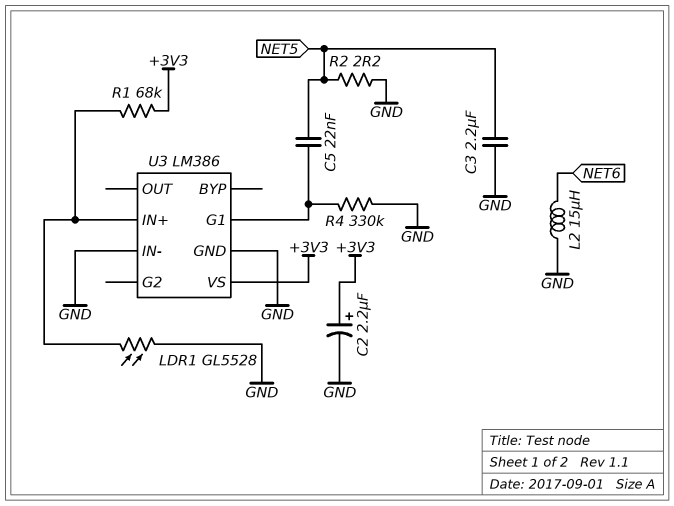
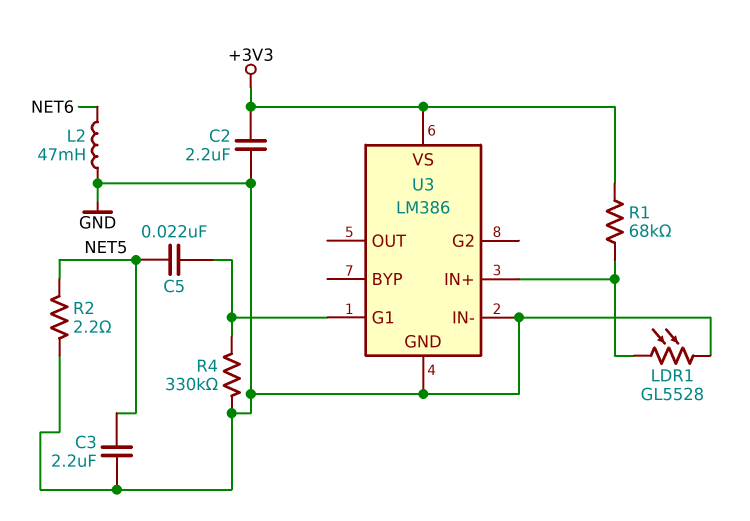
C2: 2.2uF (plus +3V3, minus GND) -> 2.2uF (+3V3, GND)
L2: 15uH (GND, NET6) -> 47mH (GND, NET6)

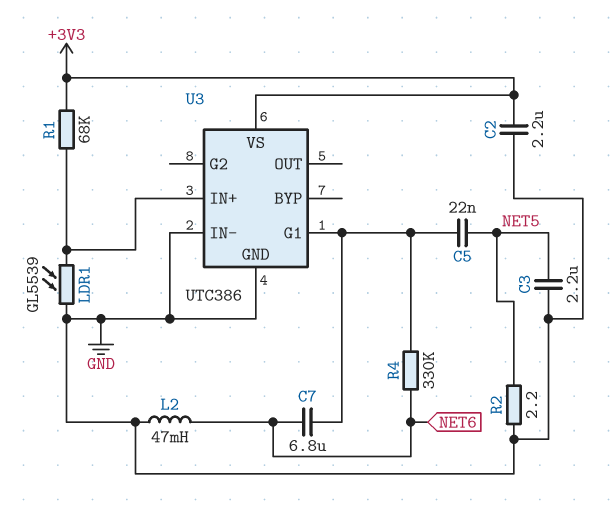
C7: none -> 6.8uF (NET6, U3/G1)
LDR1: GL5528 (GND, U3/IN+) -> GL5539 (GND, U3/IN+)
R4: 330k (GND, U3/G1) -> 330k (NET6, U3/G1)
U3: LM386 -> UTC386

